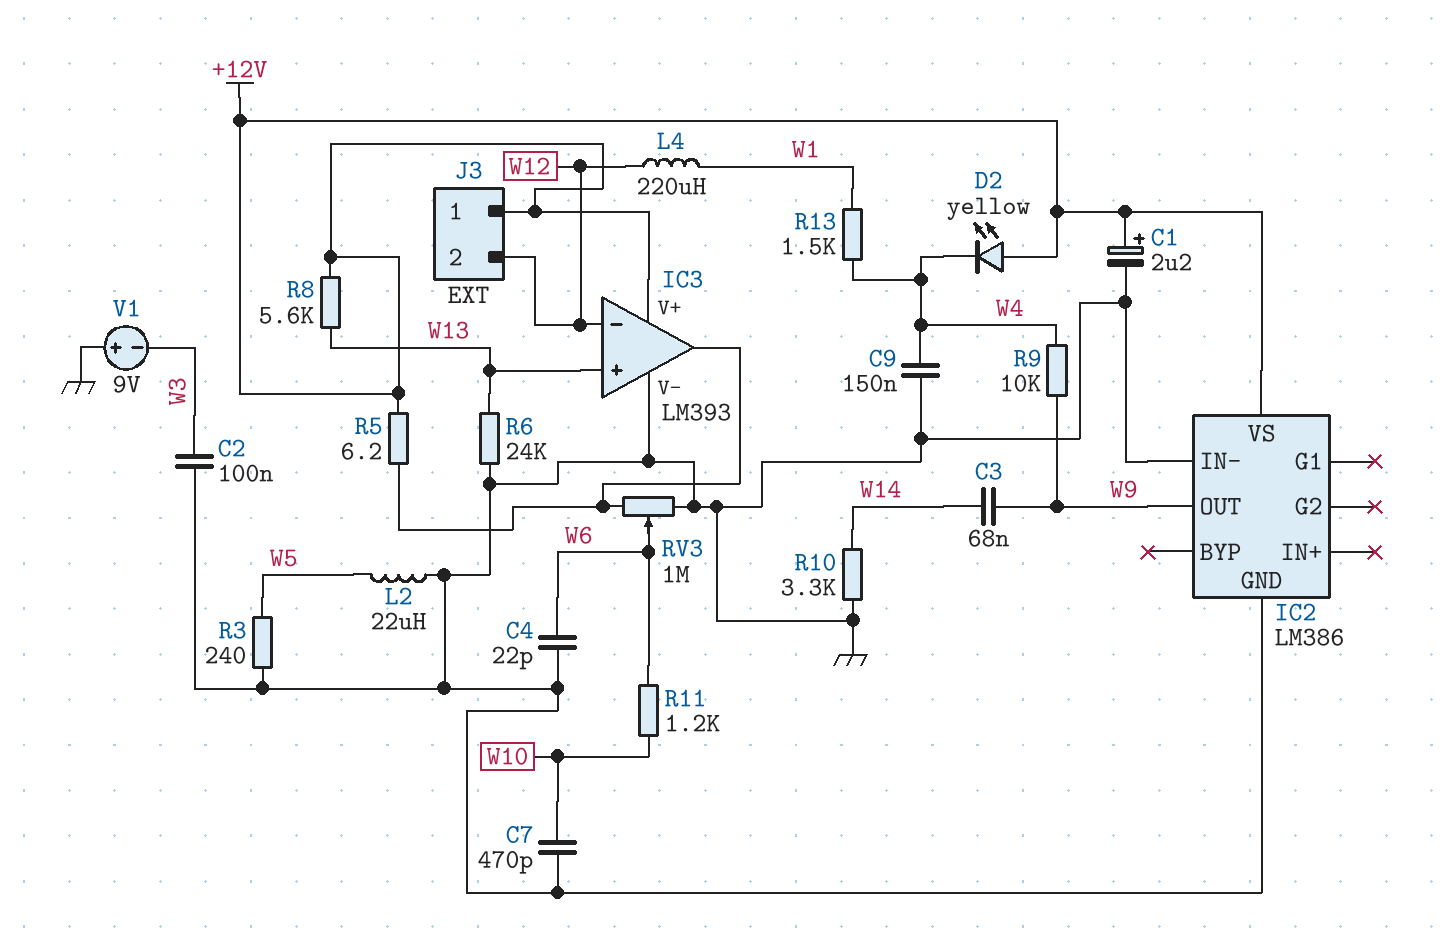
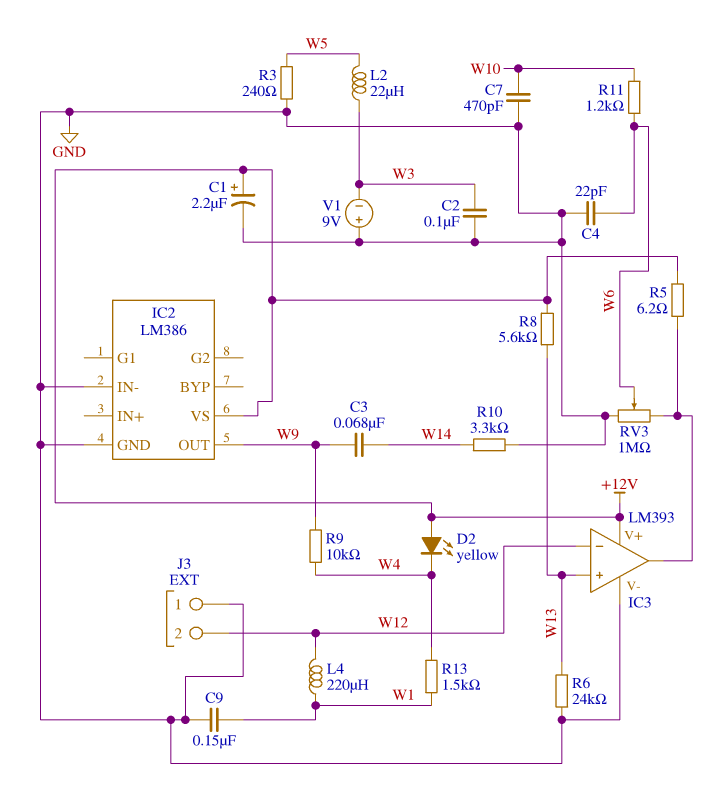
C9: 150nF (GND, W4) -> 150nF (GND, W1)
J3 pin 1: +12V -> GND
L2: 22uH (GND, W5) -> 22uH (W3, W5)

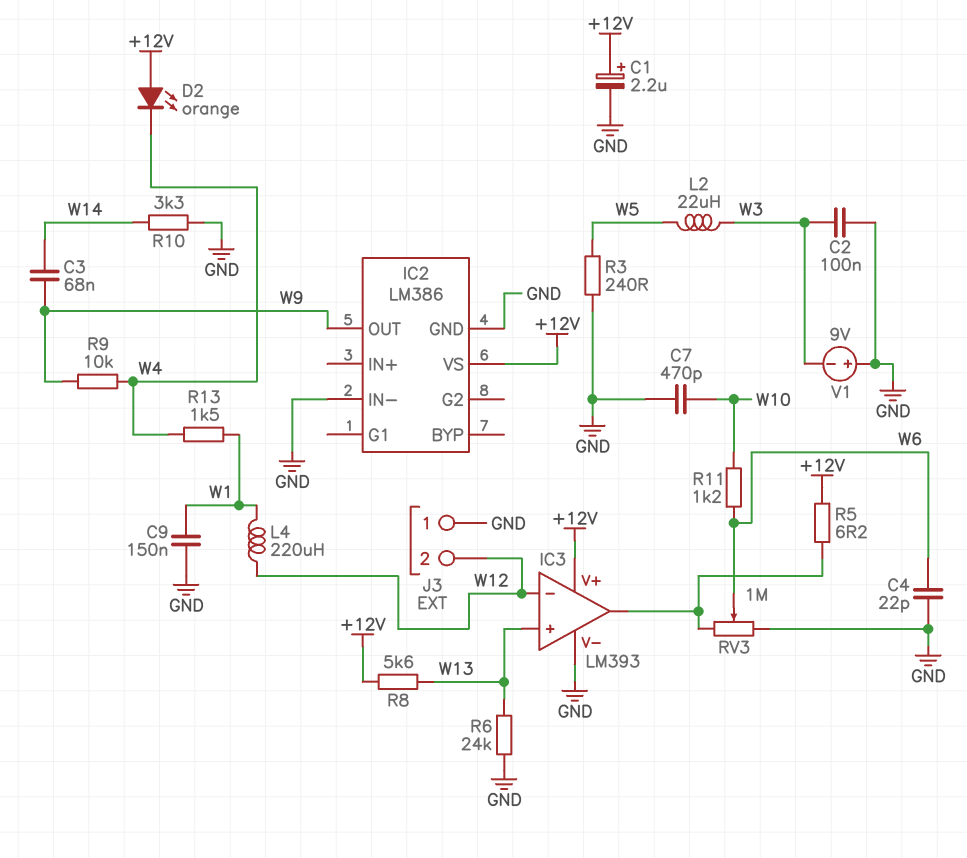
D2: LED yellow (A +12V, K W4) -> LED orange (A +12V, K W4)

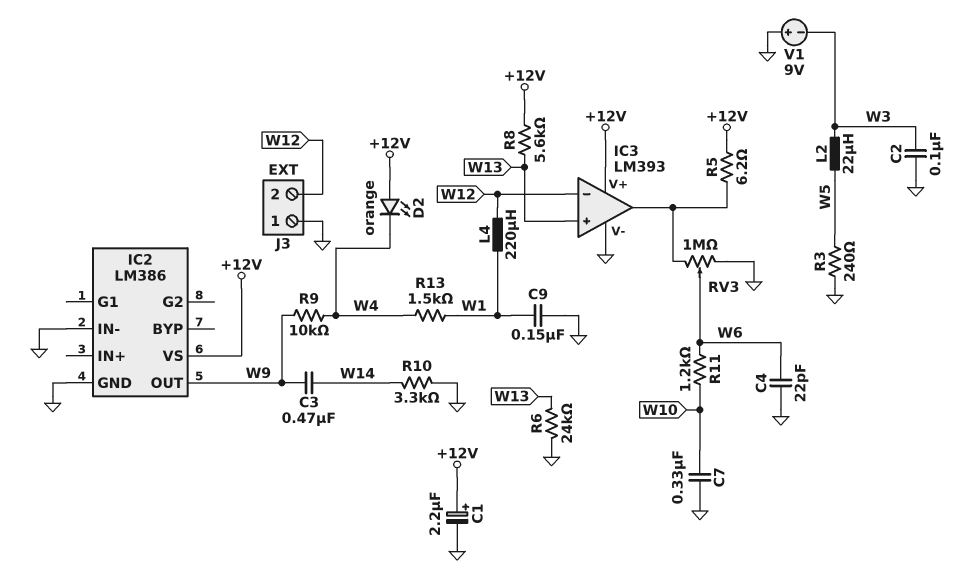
C3: 68nF (W9, W14) -> 470nF (W9, W14)
C7: 470pF (GND, W10) -> 330nF (GND, W10)

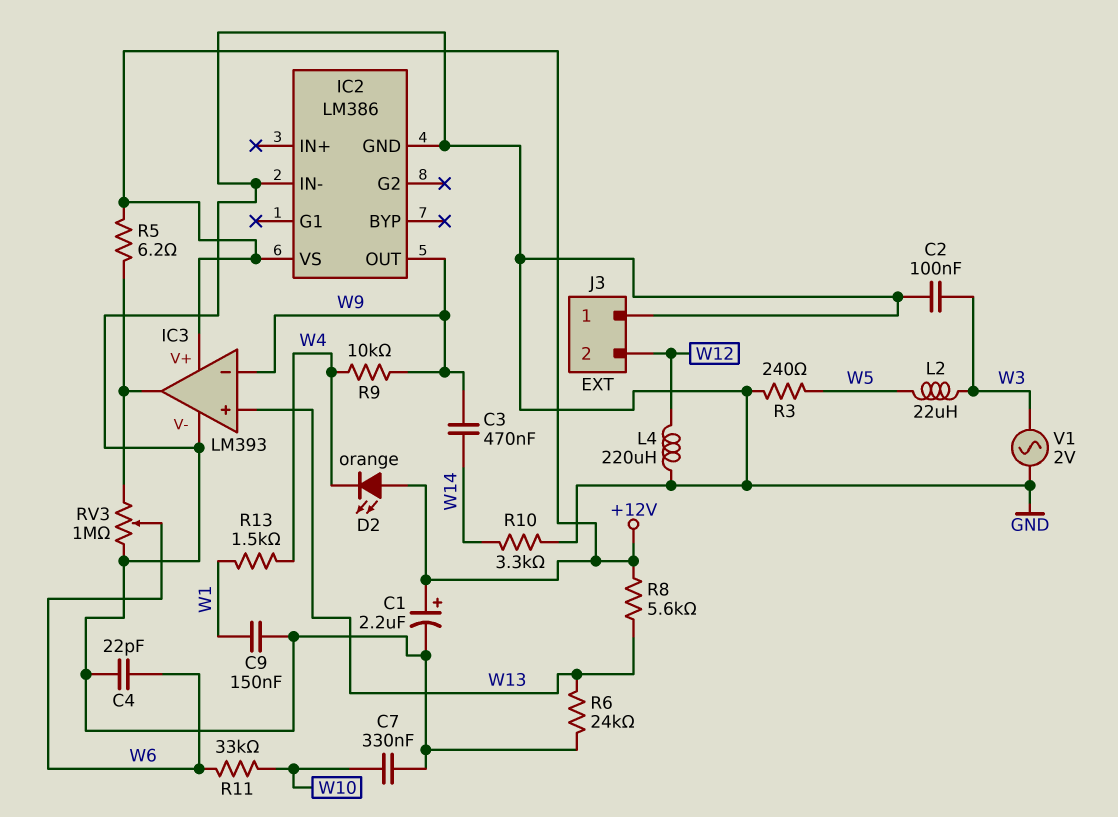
IC3 pin in-: W12 -> W9
L4: 220uH (W1, W12) -> 220uH (GND, W12)
R11: 1.2k (W6, W10) -> 33k (W6, W10)
V1: 9V (plus GND, minus W3) -> AC 2V (GND, W3)

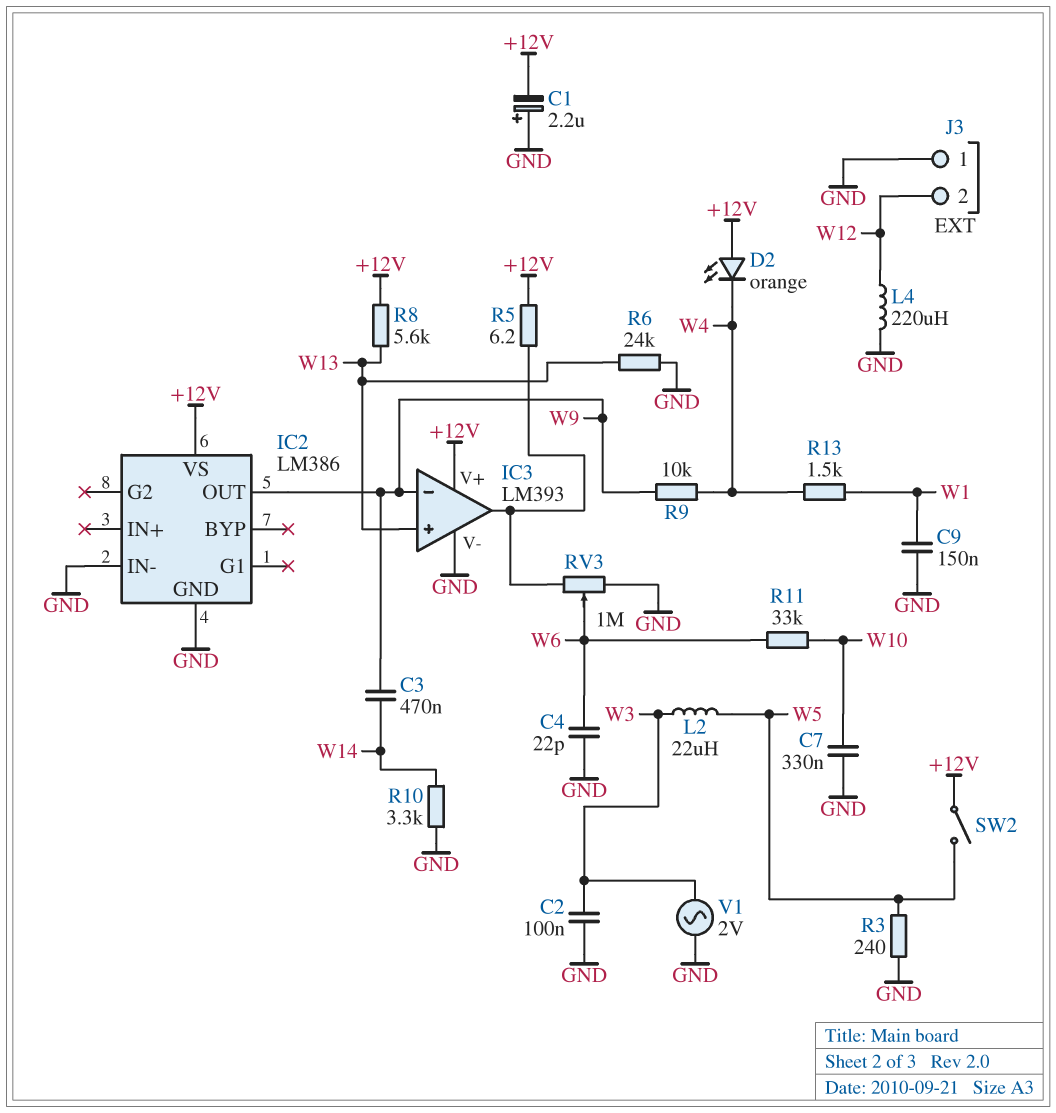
C1: 2.2uF (plus +12V, minus GND) -> 2.2uF (plus GND, minus +12V)
SW2: none -> switch (+12V, W5)

